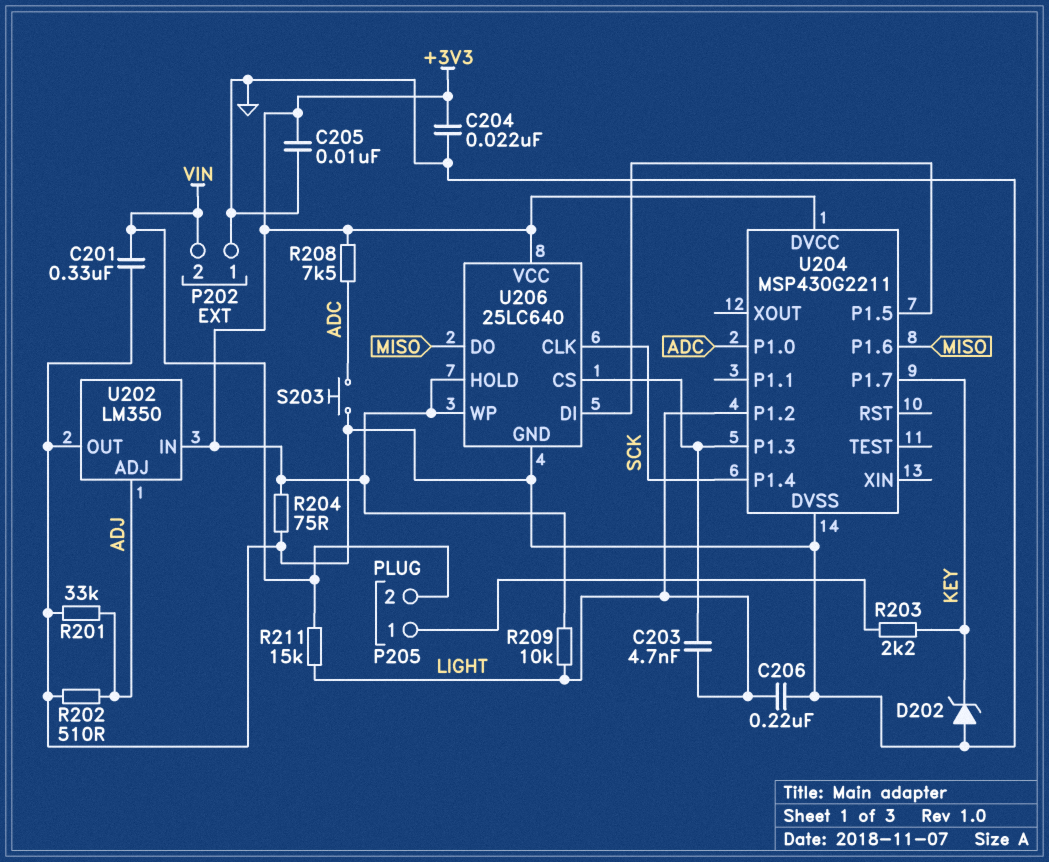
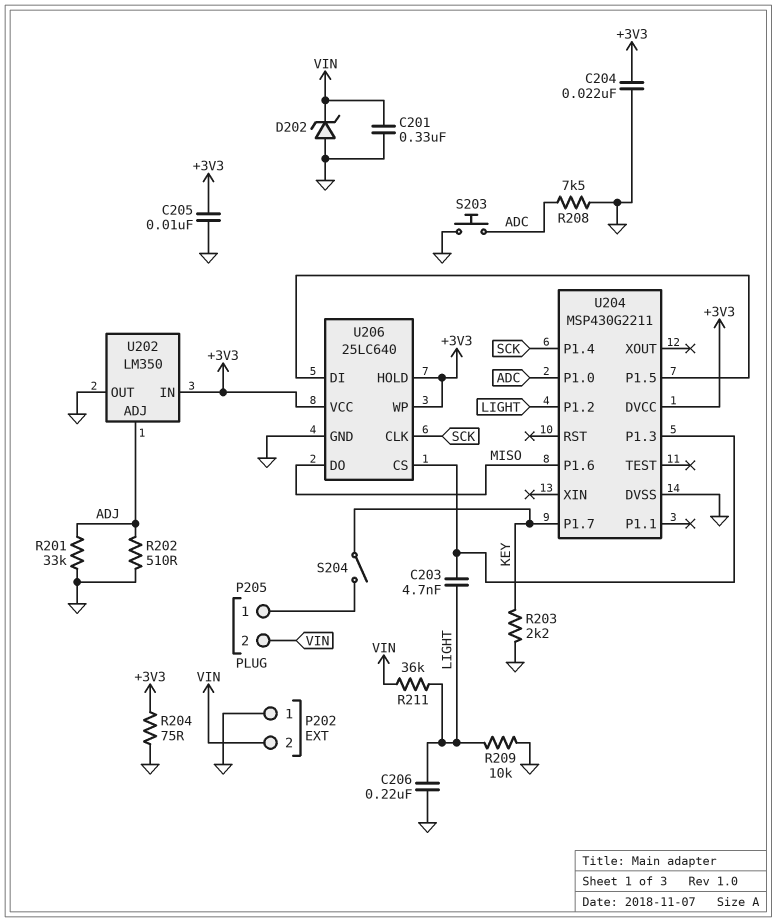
D202: zener (A GND, K KEY) -> zener (A GND, K VIN)
R203: 2.2k (KEY, P205/1) -> 2.2k (GND, KEY)
R208: 7.5k (+3V3, ADC) -> 7.5k (ADC, GND)
R209: 10k (+3V3, LIGHT) -> 10k (GND, LIGHT)
R211: 15k (LIGHT, VIN) -> 36k (LIGHT, VIN)
S204: none -> switch (KEY, P205/1)

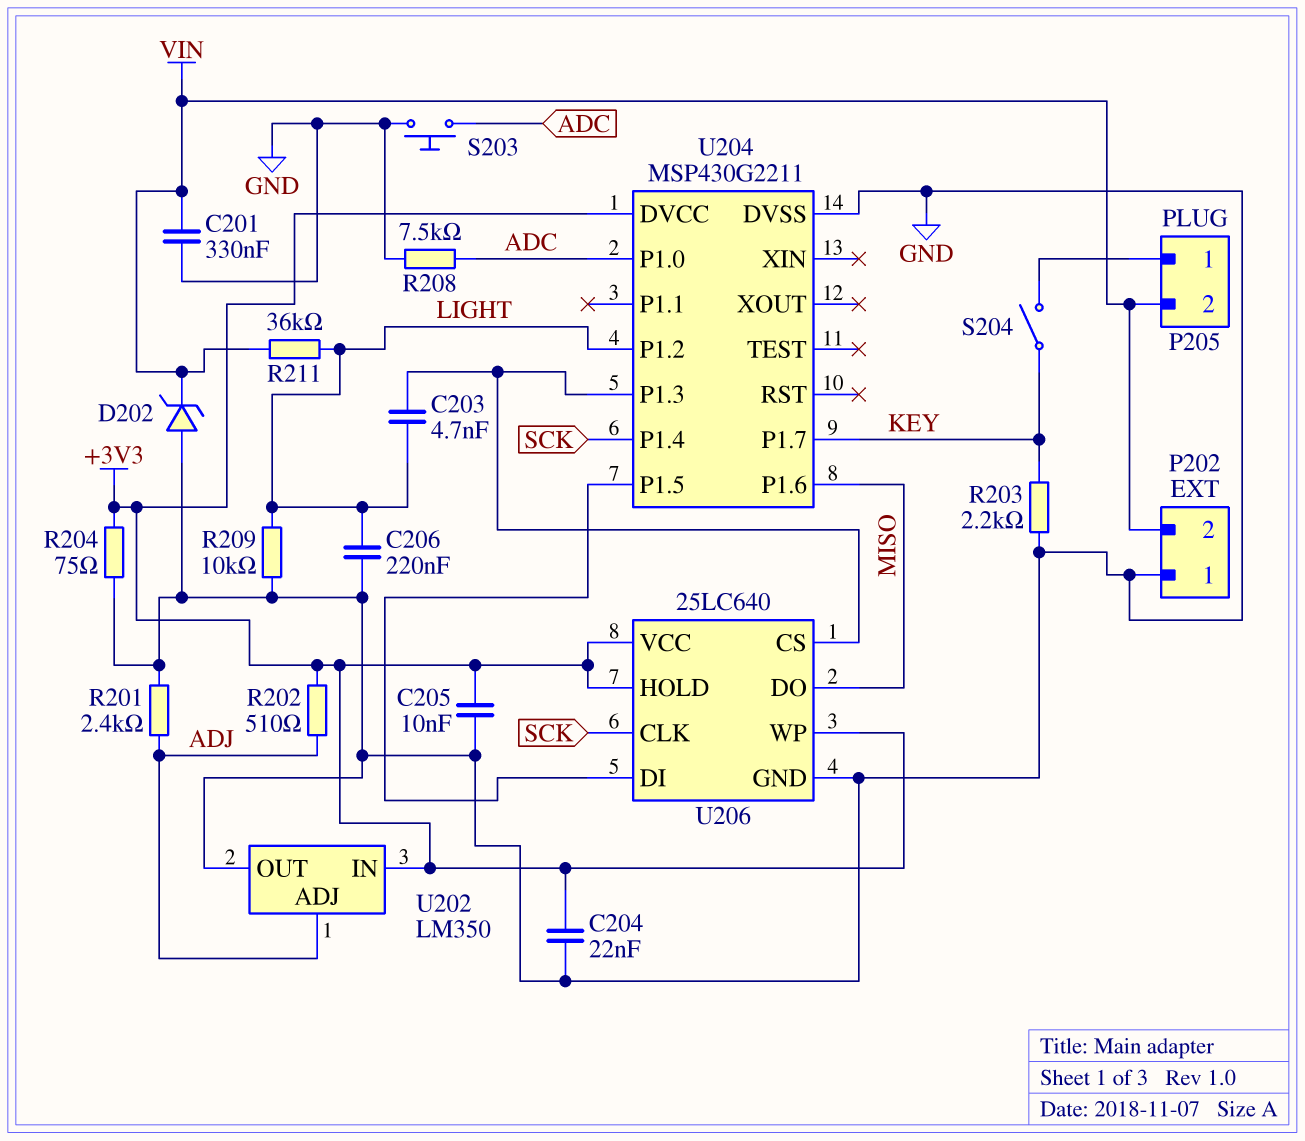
R201: 33k (ADJ, GND) -> 2.4k (ADJ, GND)
R202: 510 (ADJ, GND) -> 510 (+3V3, ADJ)

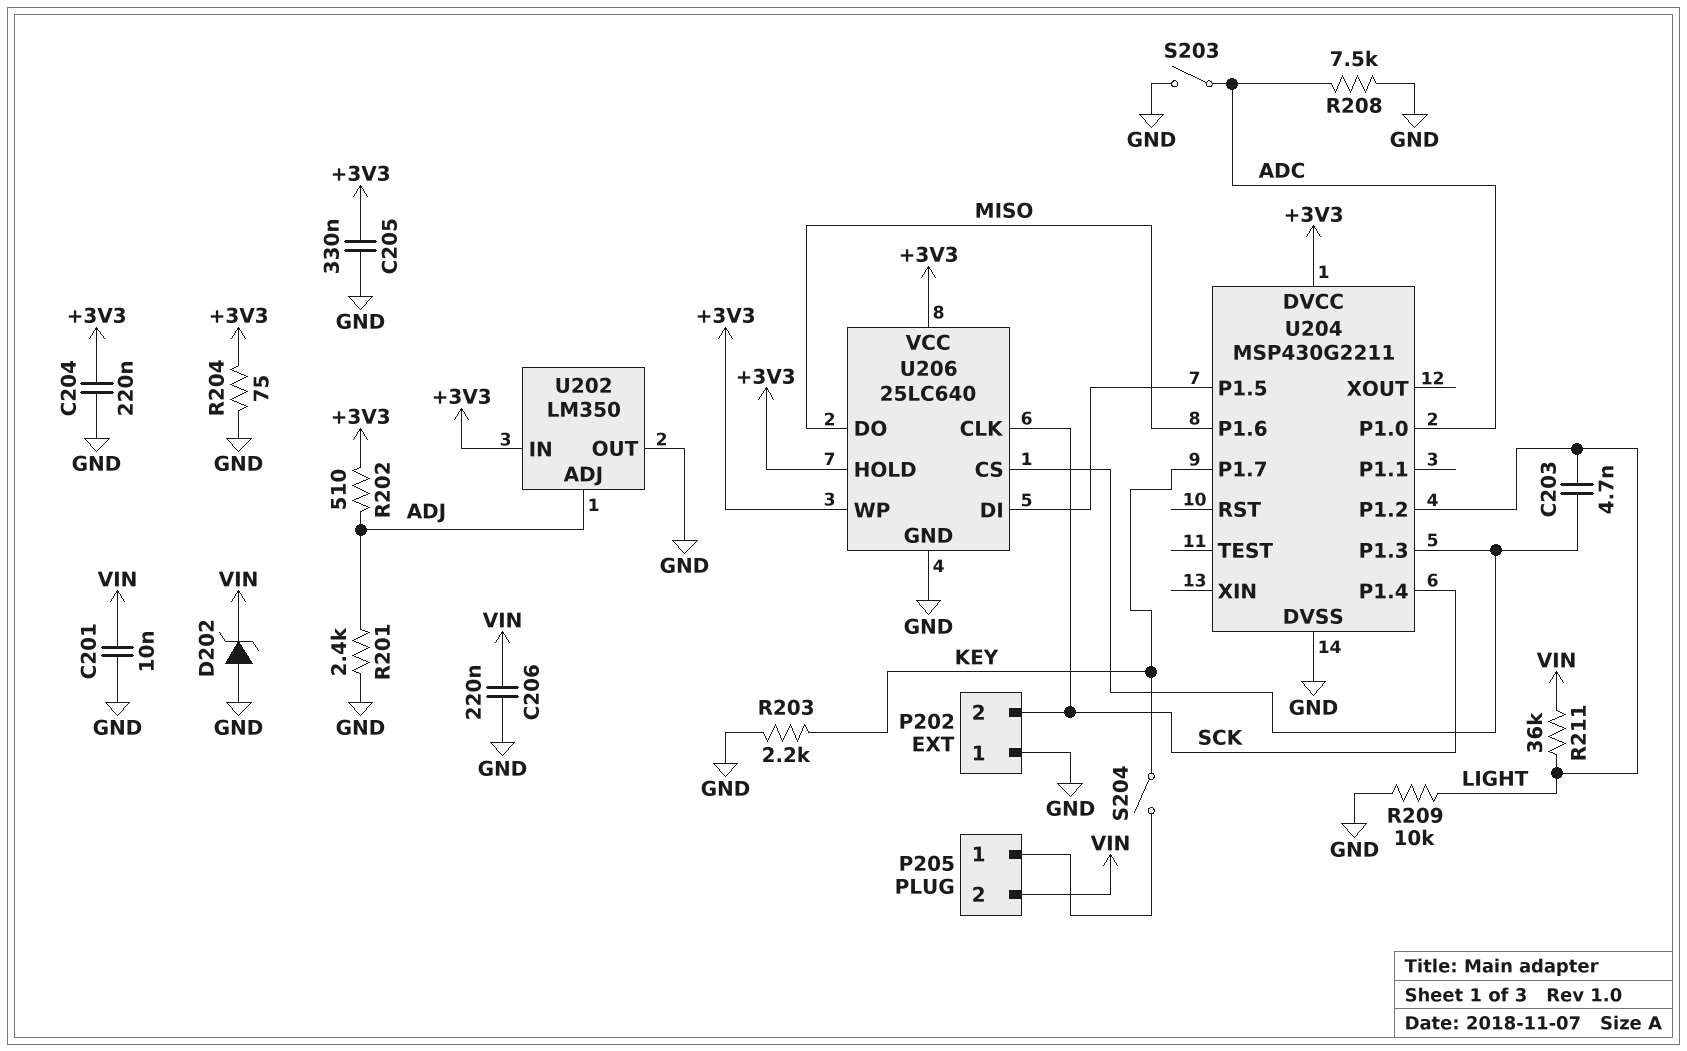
C201: 330nF (GND, VIN) -> 10nF (GND, VIN)
C204: 22nF (+3V3, GND) -> 220nF (+3V3, GND)
C205: 10nF (+3V3, GND) -> 330nF (+3V3, GND)
C206: 220nF (GND, LIGHT) -> 220nF (GND, VIN)
P202 pin 2: VIN -> SCK
S203: button (ADC, GND) -> switch (ADC, GND)

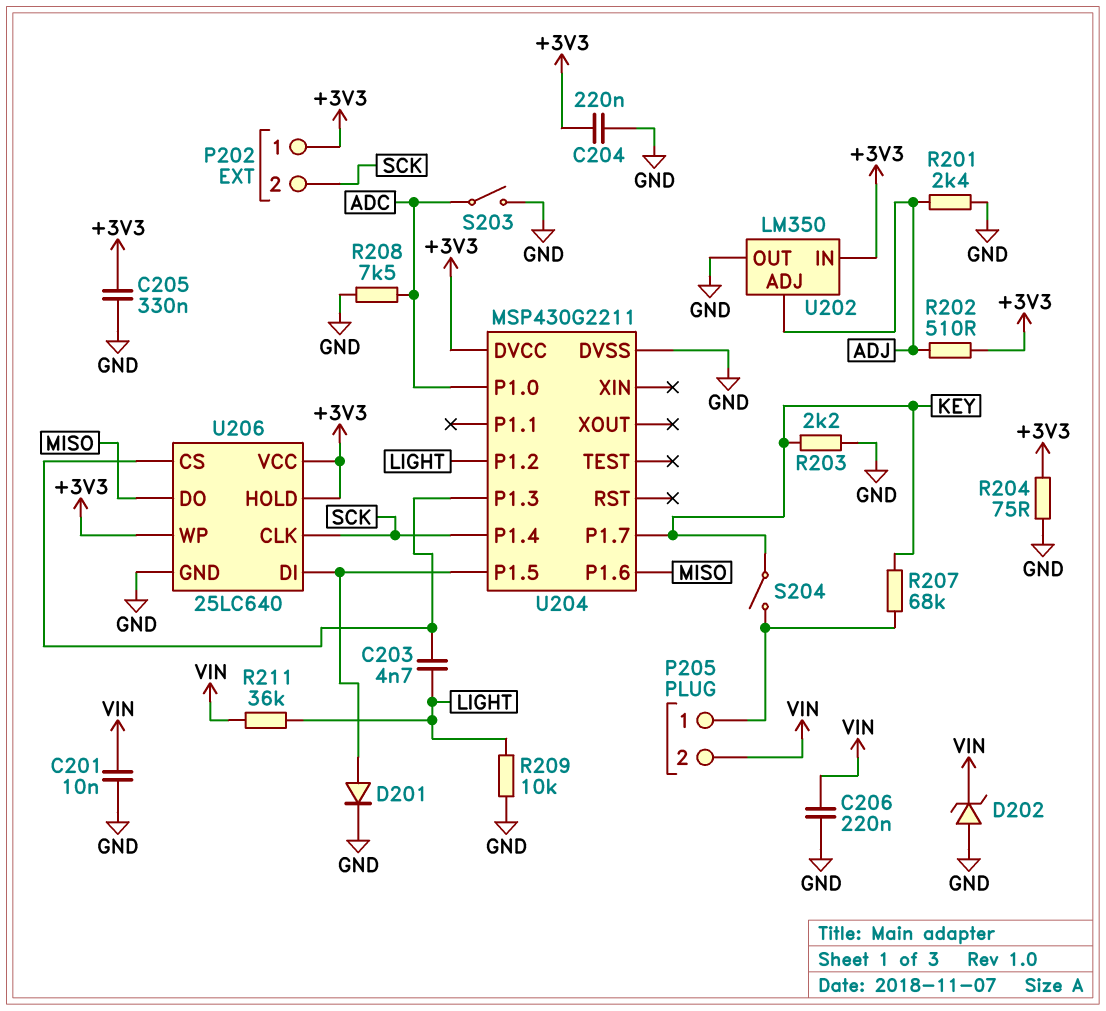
D201: none -> diode (A U204/P1.5, K GND)
P202 pin 1: GND -> +3V3
R207: none -> 68k (KEY, P205/1)

